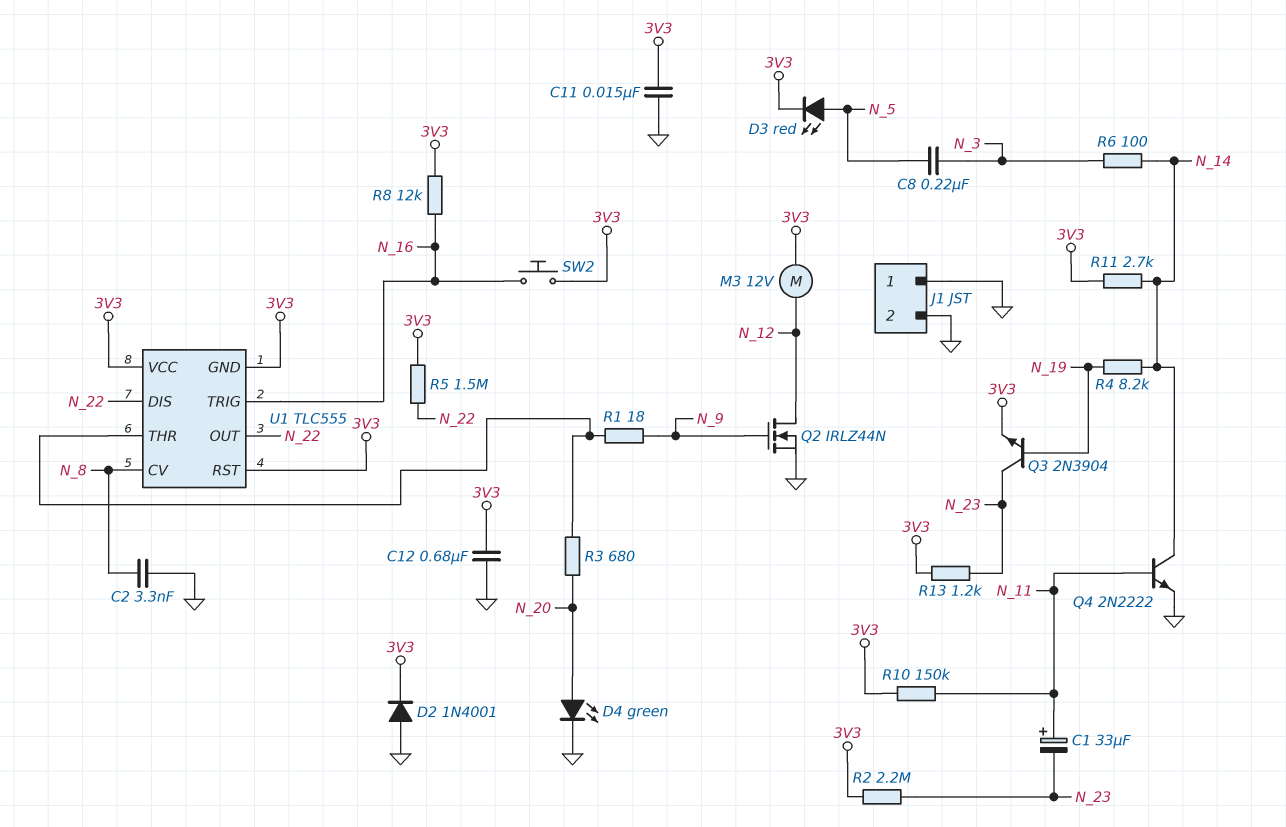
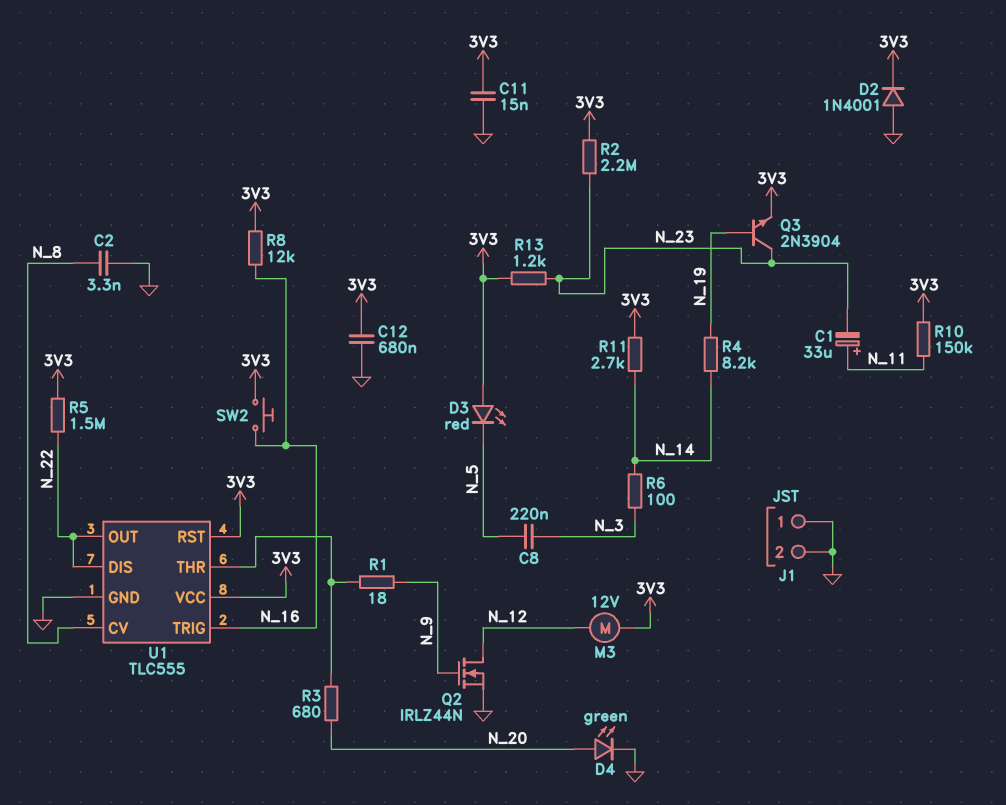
D3: LED red (A N_5, K 3V3) -> LED red (A 3V3, K N_5)
Q4: NPN 2N2222 (B N_11, C N_14, E GND) -> none
U1 pin GND: 3V3 -> GND

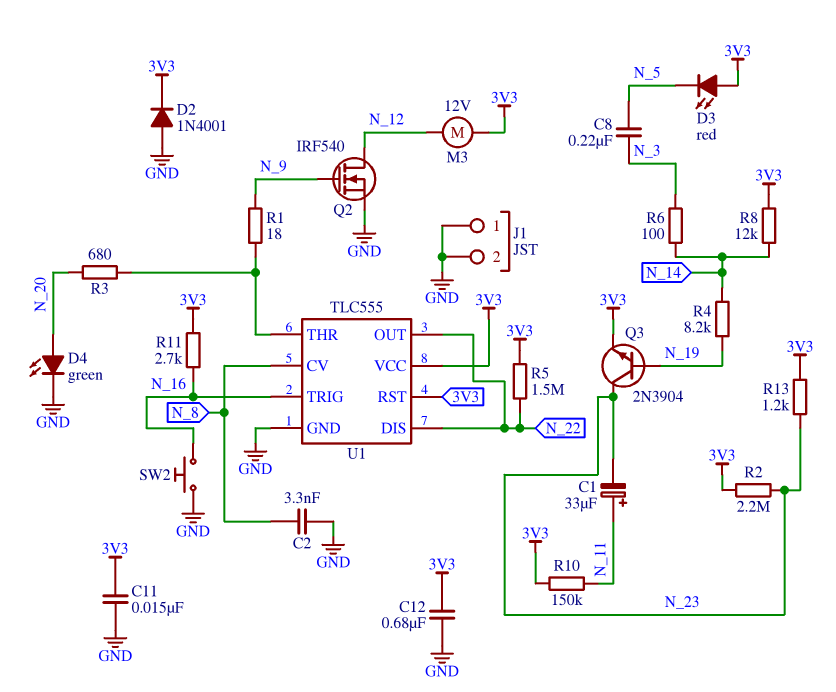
Q2: NMOS IRLZ44N (G N_9, D N_12, S GND) -> NMOS IRF540 (G N_9, D N_12, S GND)
R8: 12k (3V3, N_16) -> 12k (3V3, N_14)
R11: 2.7k (3V3, N_14) -> 2.7k (3V3, N_16)
SW2: button (3V3, N_16) -> button (GND, N_16)

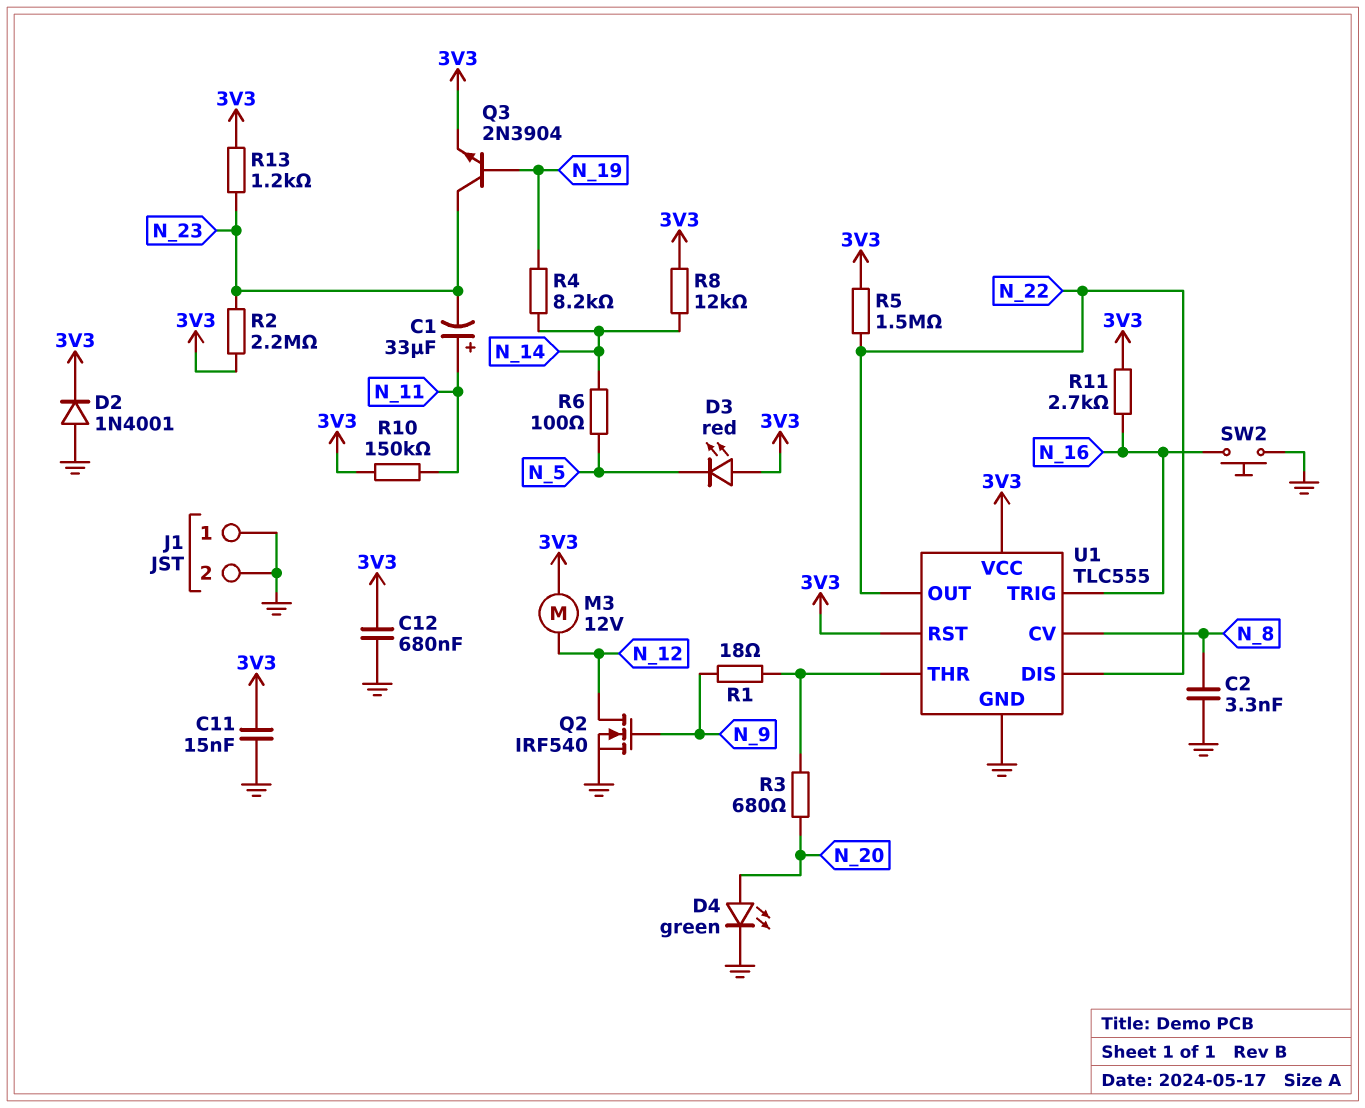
C8: 220nF (N_3, N_5) -> none
R6: 100 (N_3, N_14) -> 100 (N_5, N_14)

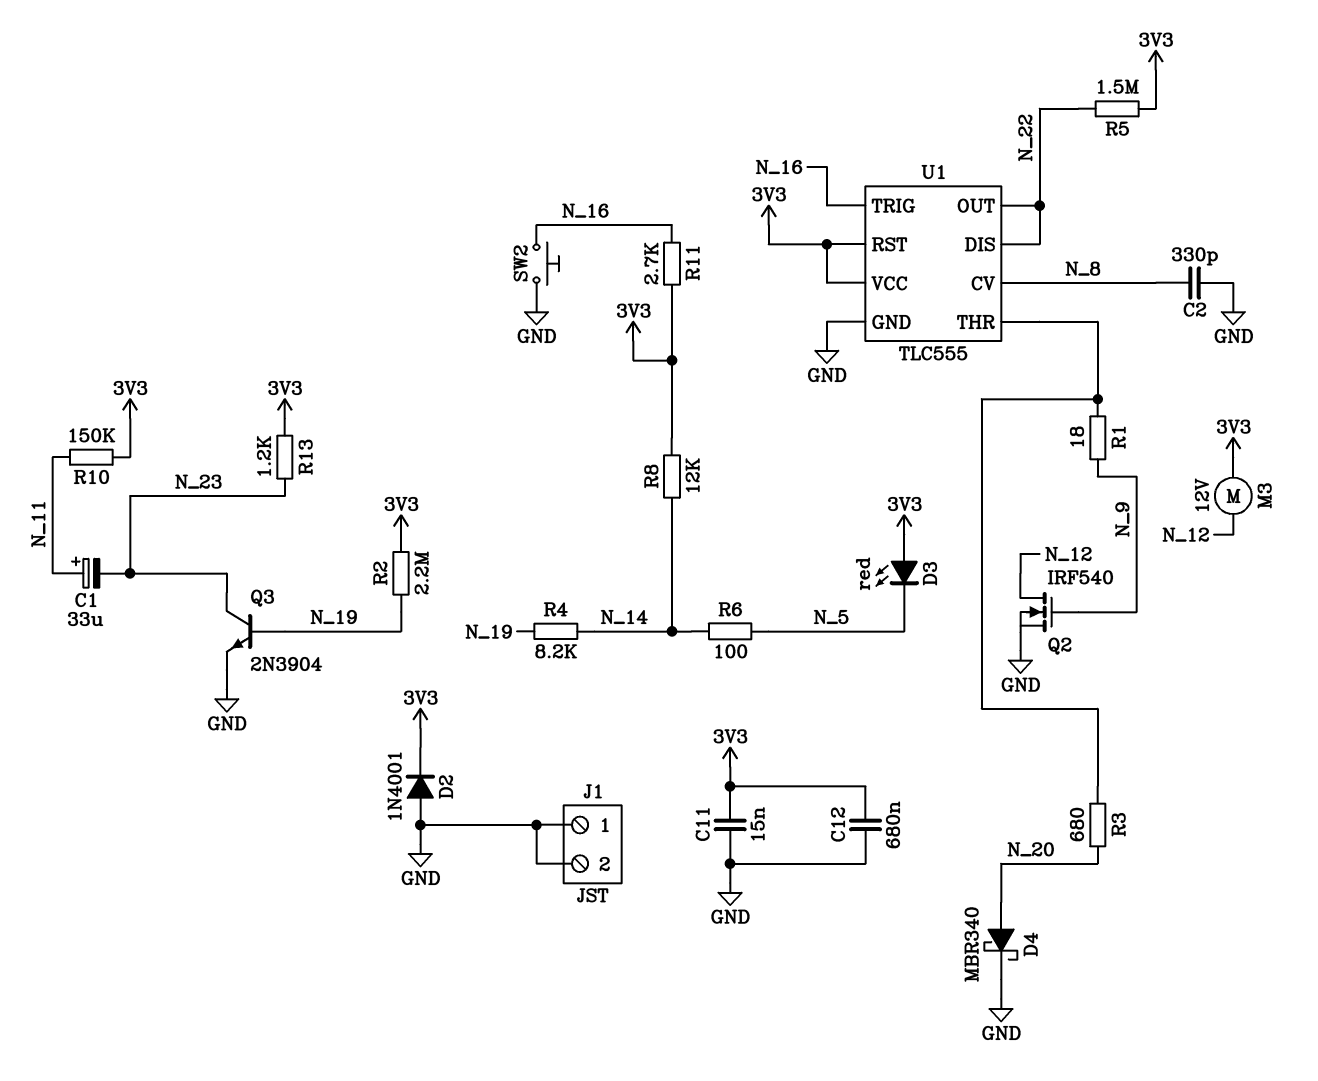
C2: 3.3nF (GND, N_8) -> 330pF (GND, N_8)
D4: LED green (A N_20, K GND) -> schottky MBR340 (A N_20, K GND)
Q3: NPN 2N3904 (B N_19, C N_23, E 3V3) -> NPN 2N3904 (B N_19, C N_23, E GND)
R2: 2.2M (3V3, N_23) -> 2.2M (3V3, N_19)

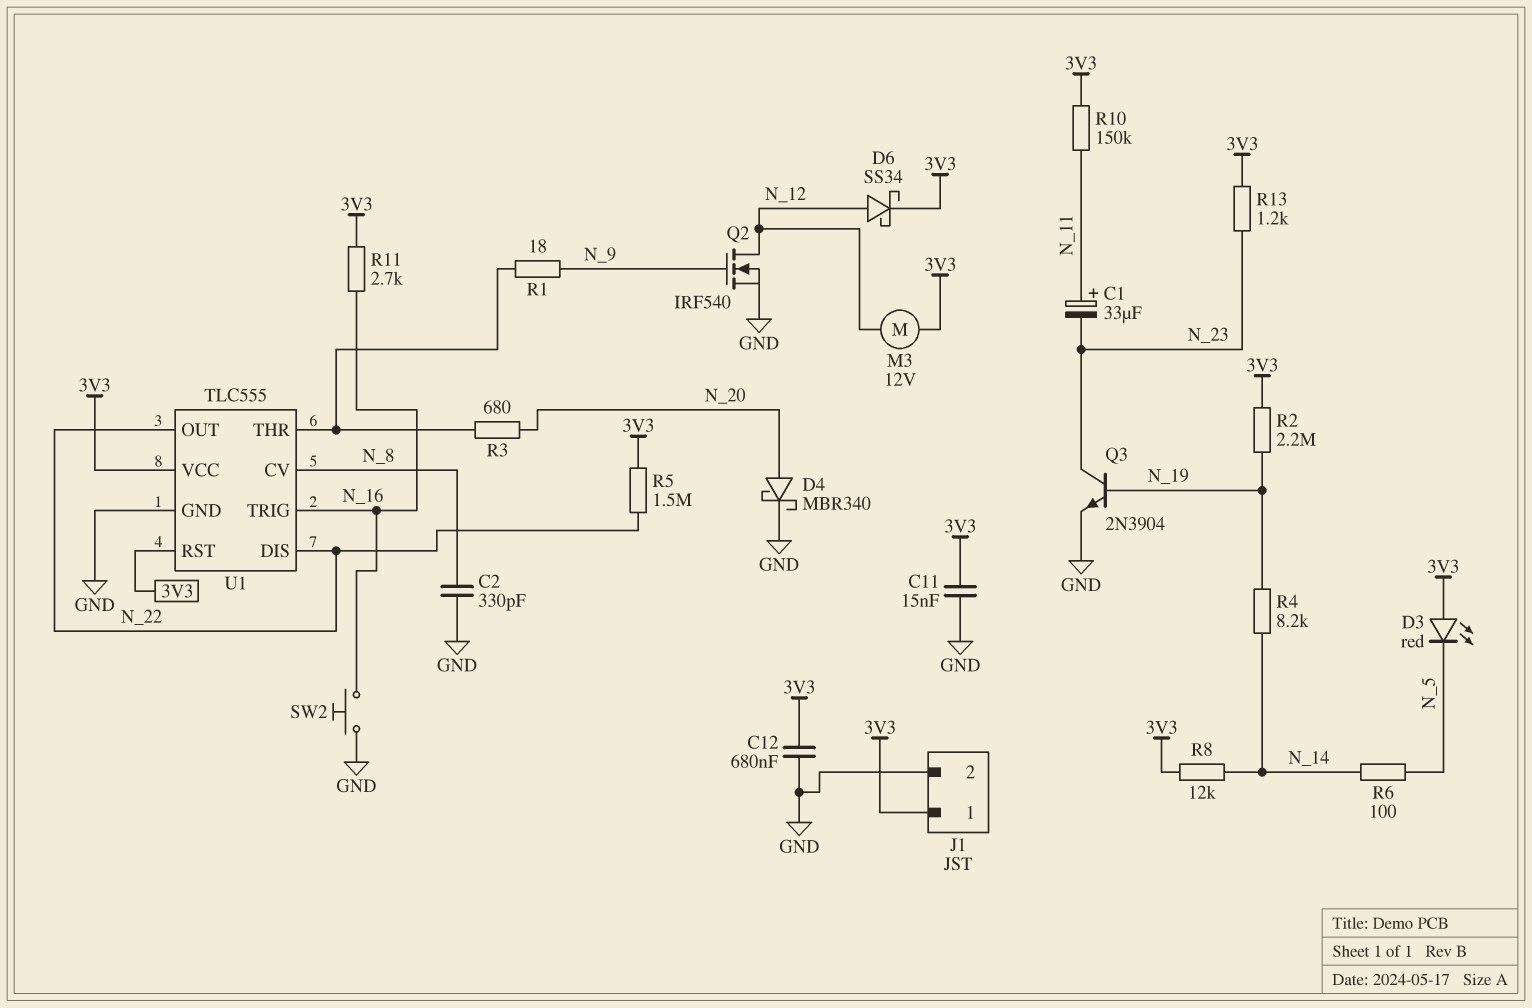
D2: diode 1N4001 (A GND, K 3V3) -> none
D6: none -> schottky SS34 (A N_12, K 3V3)
J1 pin 1: GND -> 3V3

